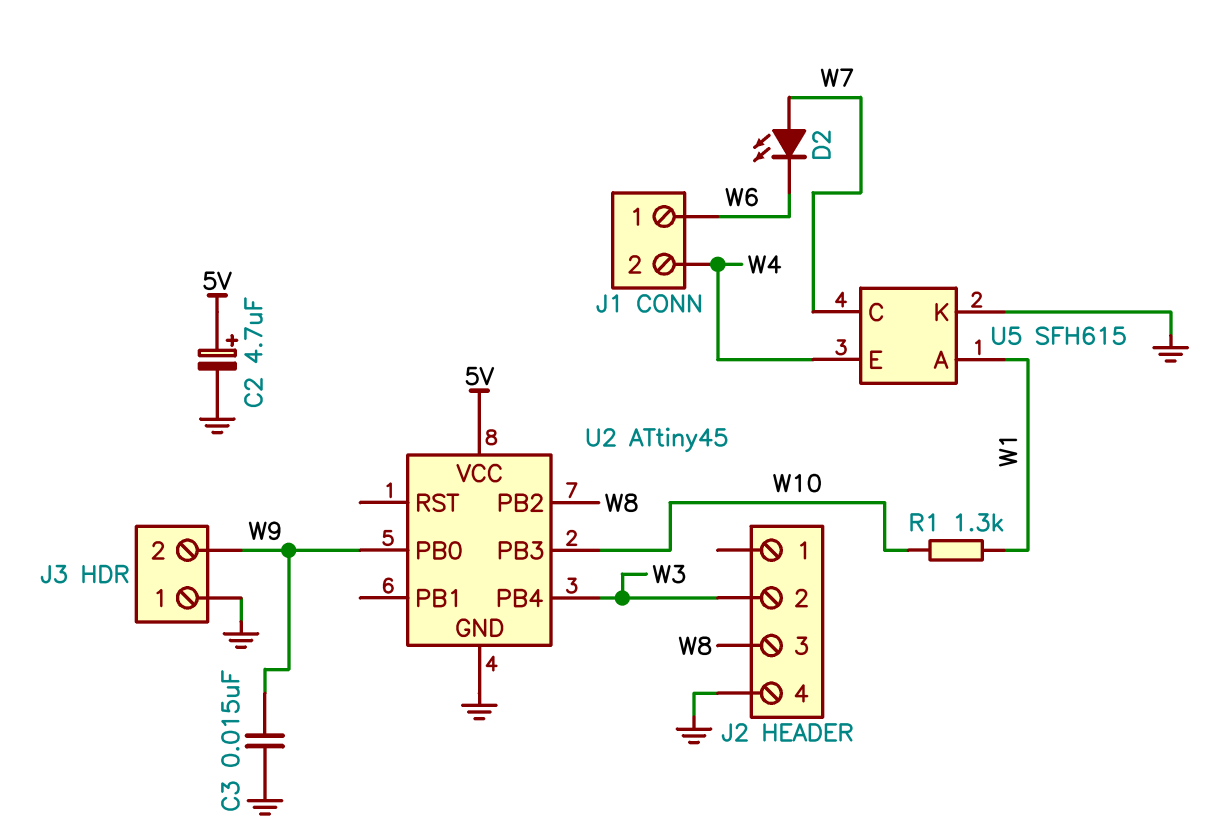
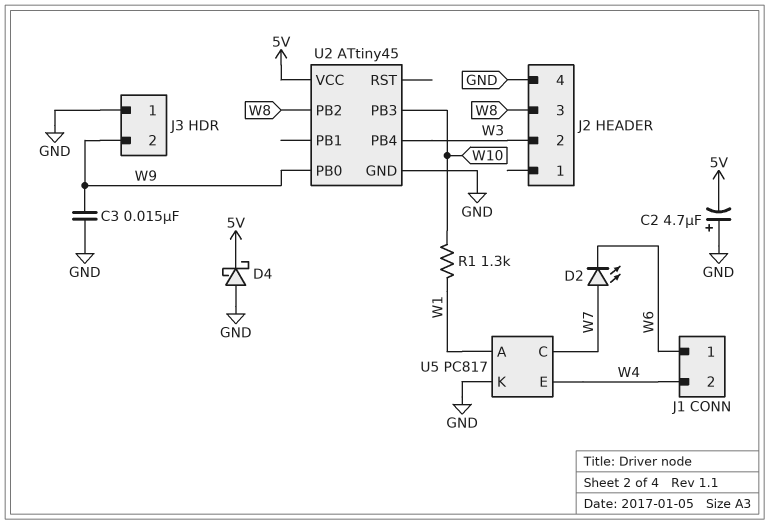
C2: 4.7uF (plus 5V, minus GND) -> 4.7uF (plus GND, minus 5V)
D4: none -> schottky (A GND, K 5V)
U5: SFH615 -> PC817

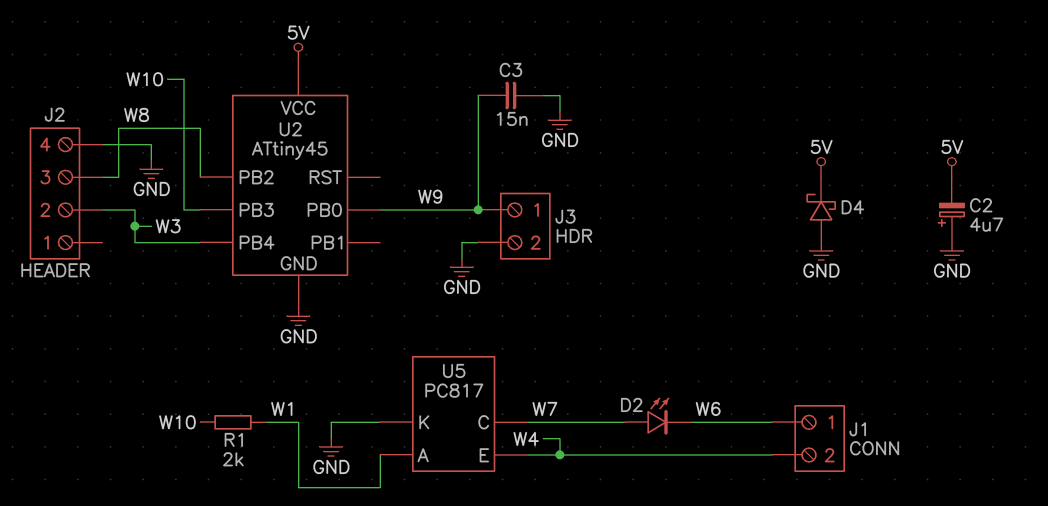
J3 pin 1: GND -> W9
J3 pin 2: W9 -> GND
R1: 1.3k (W1, W10) -> 2k (W1, W10)

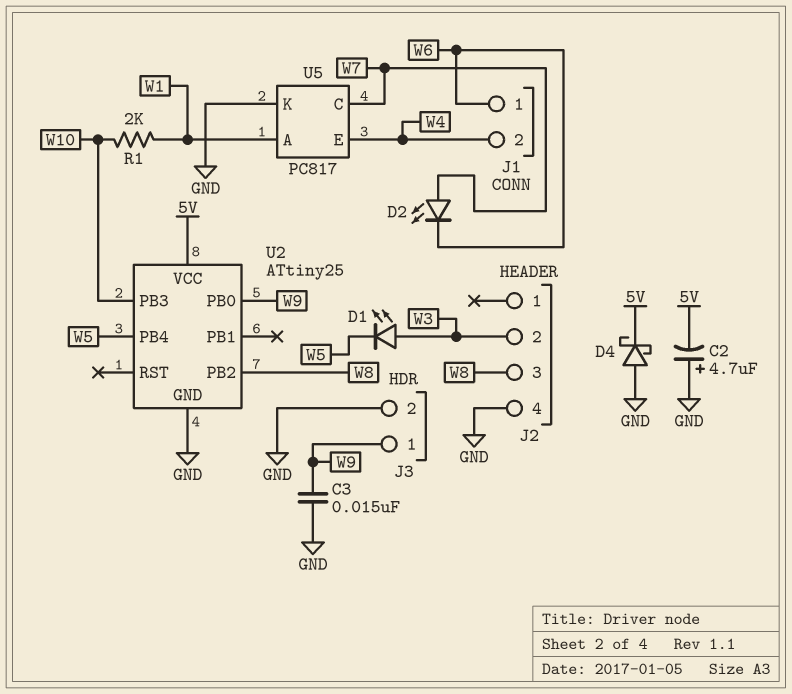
D1: none -> LED (A W3, K W5)
U2: ATtiny45 -> ATtiny25
U2 pin PB4: W3 -> W5

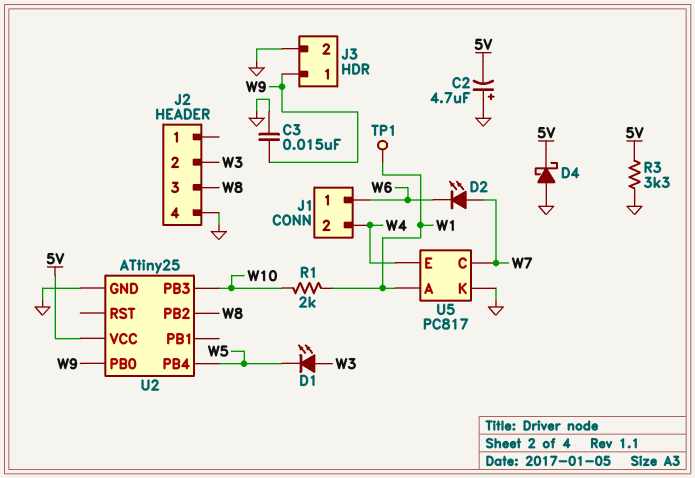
R3: none -> 3.3k (5V, GND)
TP1: none -> test point (W1)

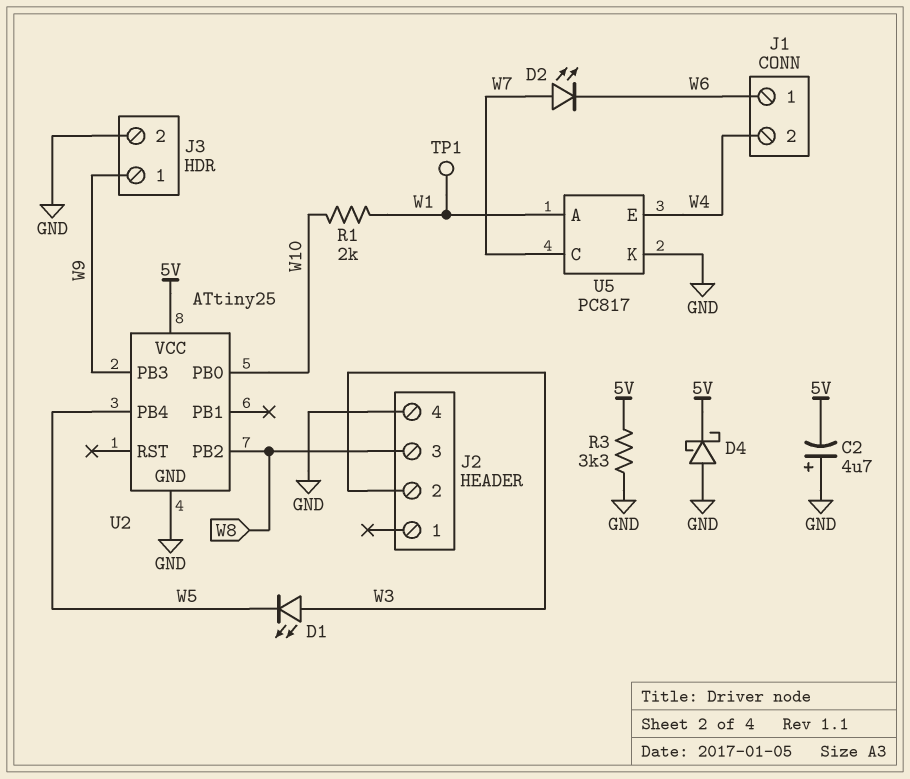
C3: 15nF (GND, W9) -> none
U2 pin PB0: W9 -> W10
U2 pin PB3: W10 -> W9

